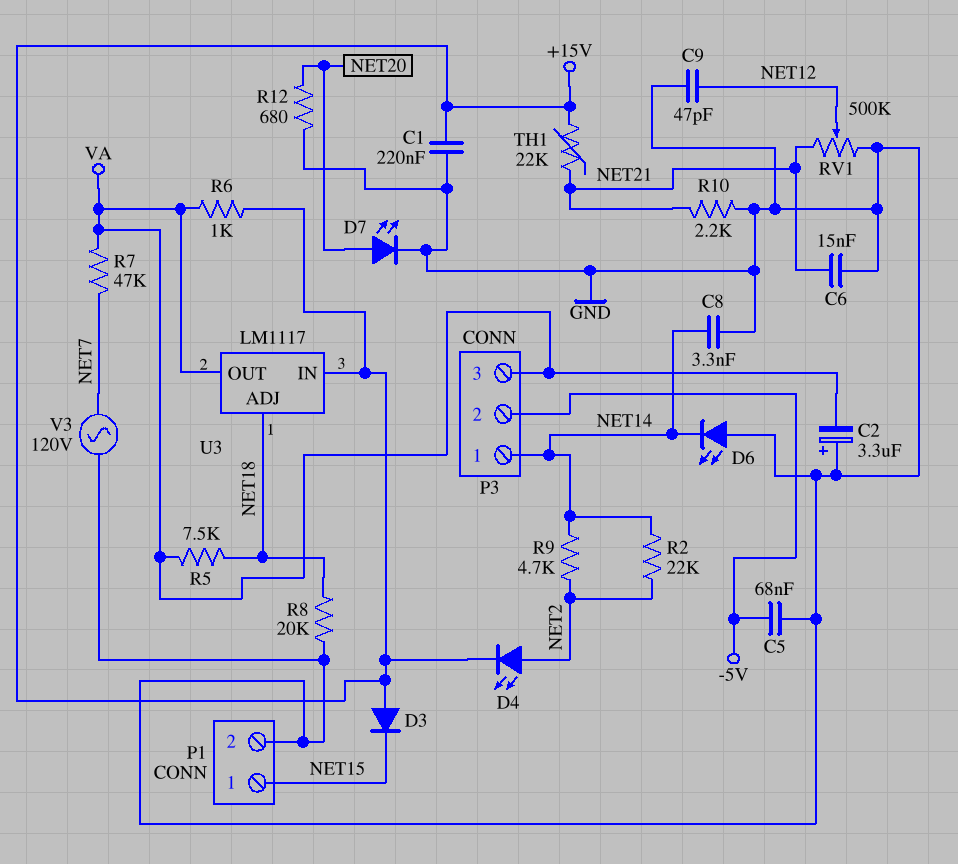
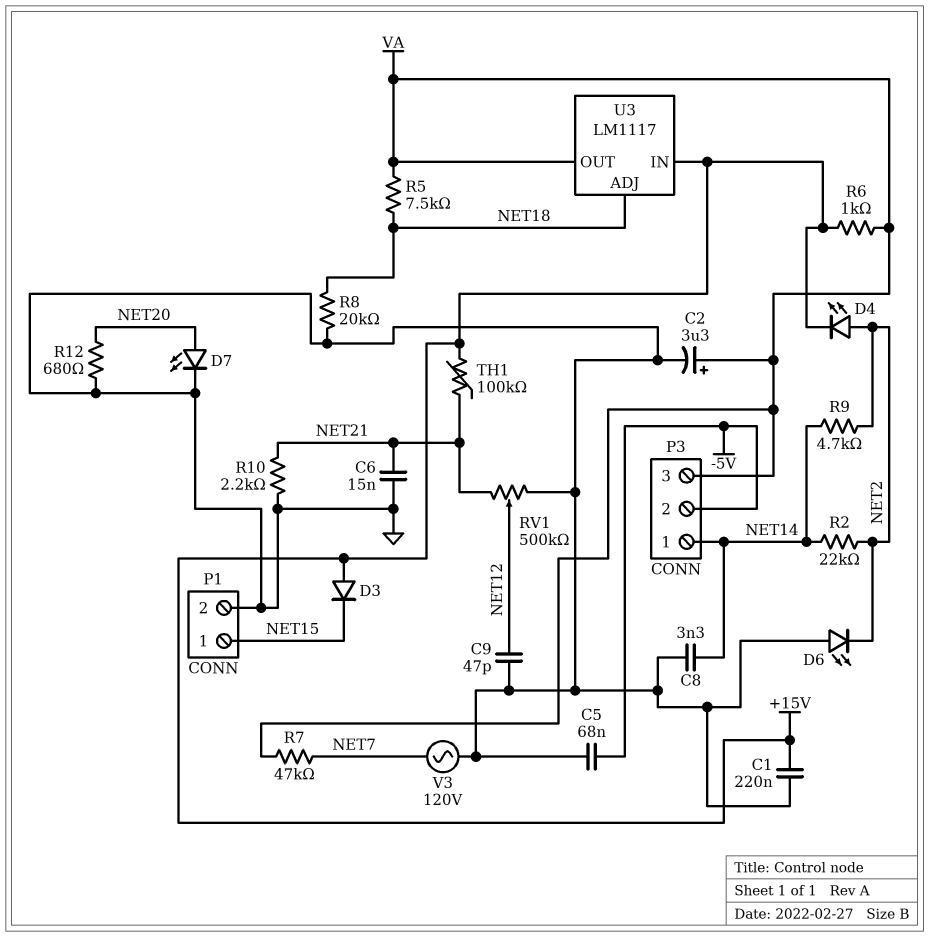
C2: 3.3uF (plus GND, minus VA) -> 3.3uF (plus VA, minus GND)
D6: LED (A GND, K NET14) -> LED (A GND, K NET2)
TH1: 22k (+15V, NET21) -> 100k (+15V, NET21)

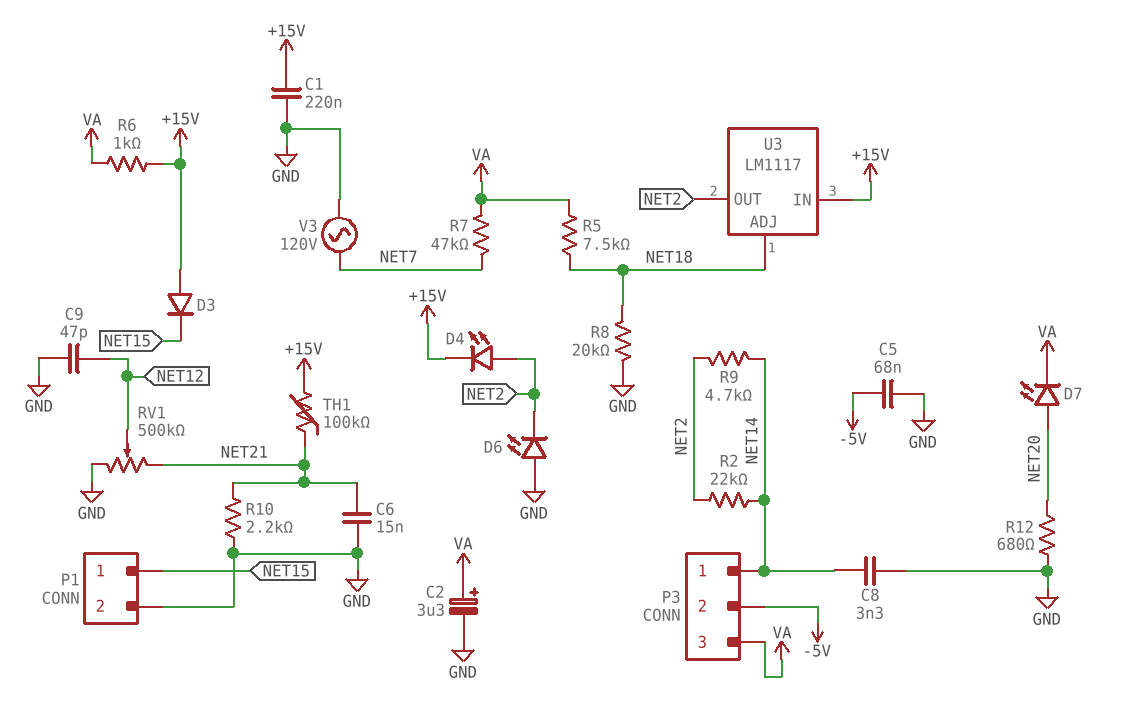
D7: LED (A NET20, K GND) -> LED (A NET20, K VA)
U3 pin OUT: VA -> NET2

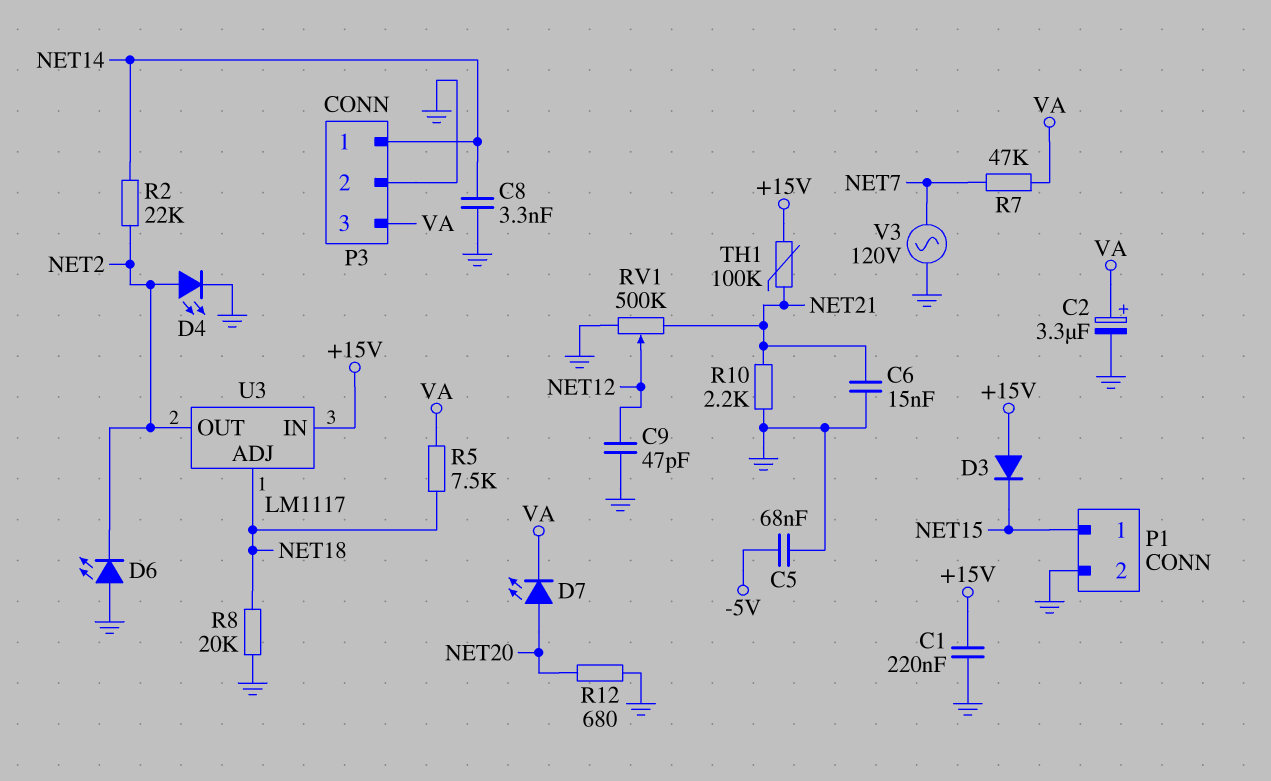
D4: LED (A NET2, K +15V) -> LED (A NET2, K GND)
P3 pin 2: -5V -> GND
R6: 1k (+15V, VA) -> none
R9: 4.7k (NET2, NET14) -> none

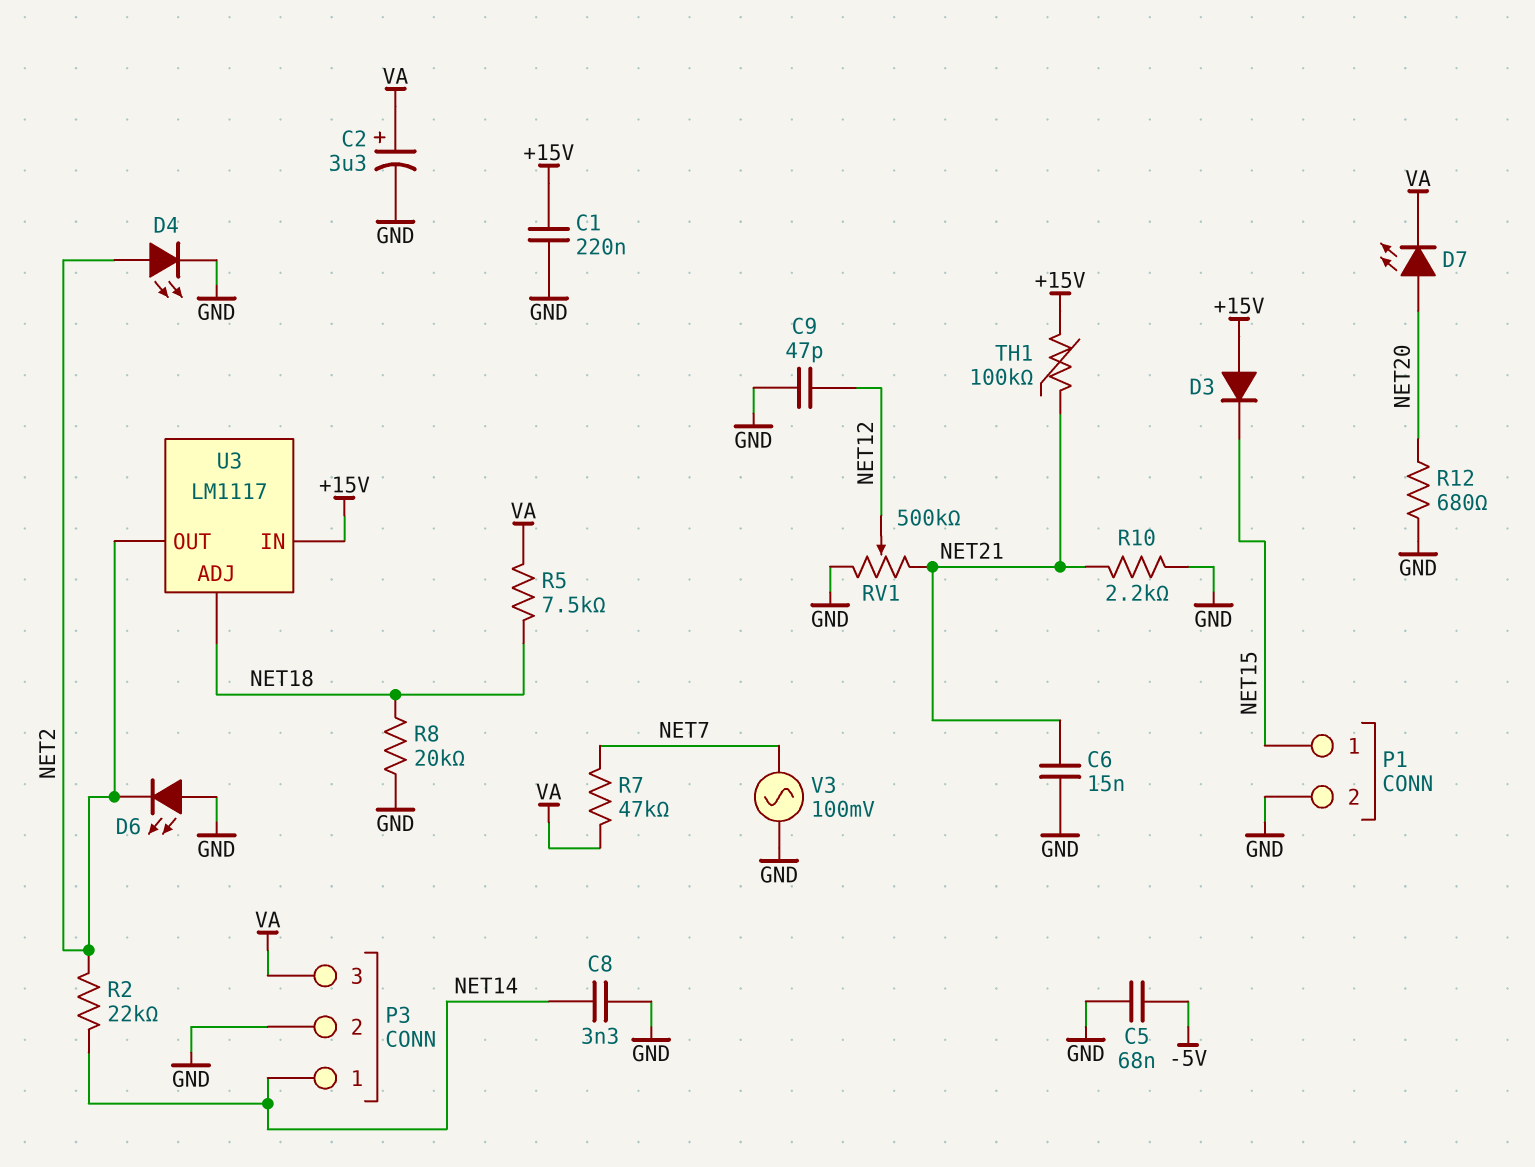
V3: AC 120V (GND, NET7) -> AC 100mV (GND, NET7)

